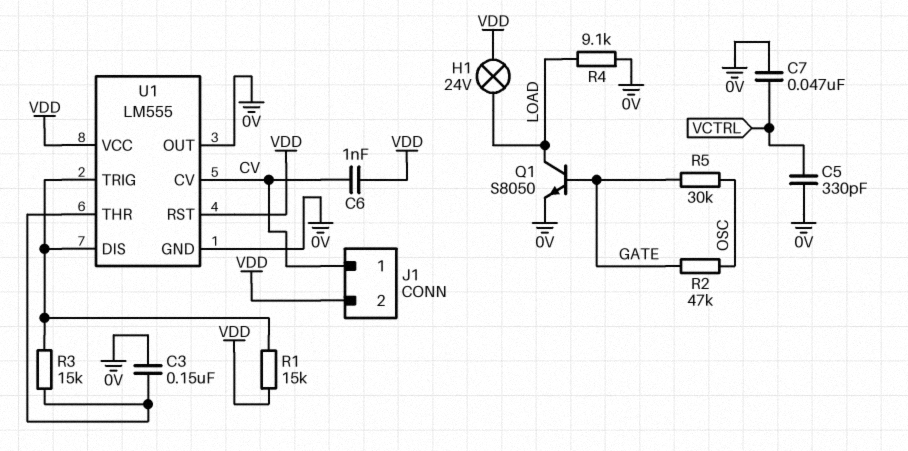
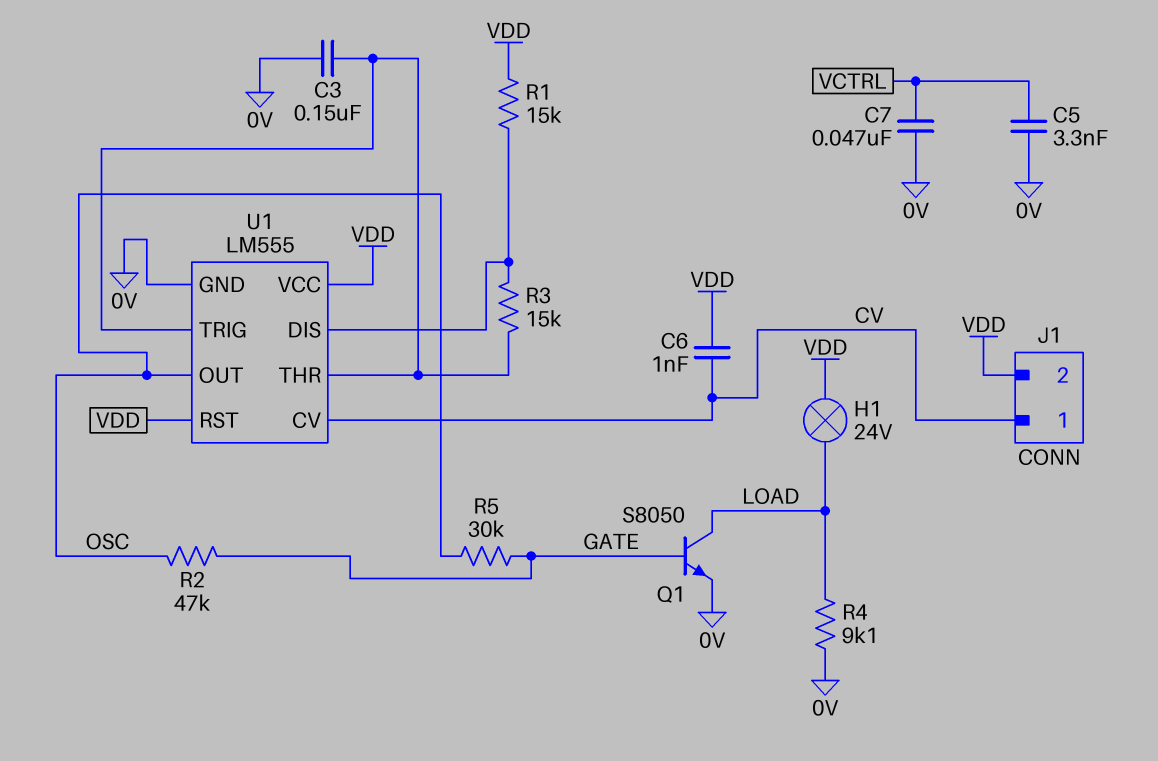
C5: 330pF (0V, VCTRL) -> 3.3nF (0V, VCTRL)
U1 pin OUT: 0V -> OSC
U1 pin TRIG: U1/DIS -> U1/THR

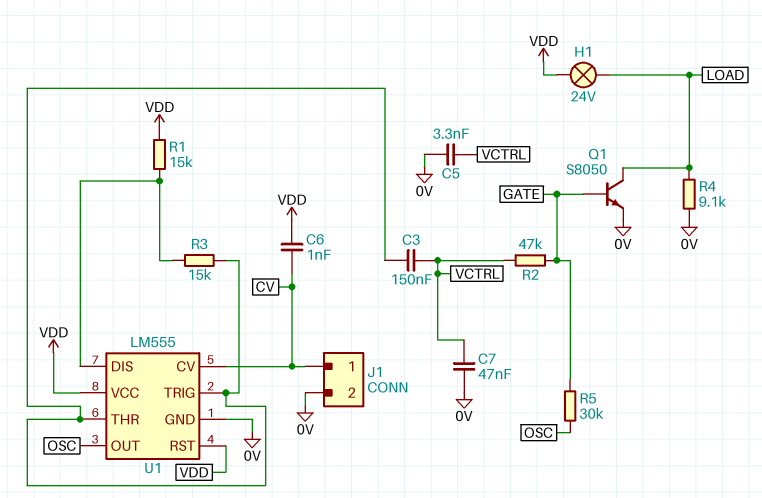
C3: 150nF (0V, U1/THR) -> 150nF (U1/THR, VCTRL)
J1 pin 2: VDD -> 0V
R2: 47k (GATE, OSC) -> 47k (GATE, VCTRL)

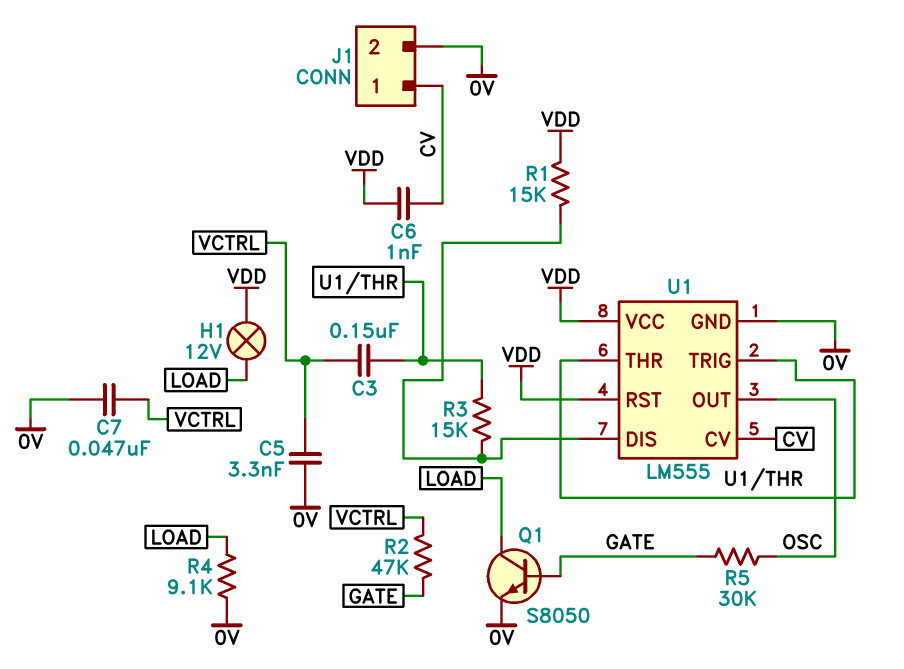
H1: lamp 24V (LOAD, VDD) -> lamp 12V (LOAD, VDD)

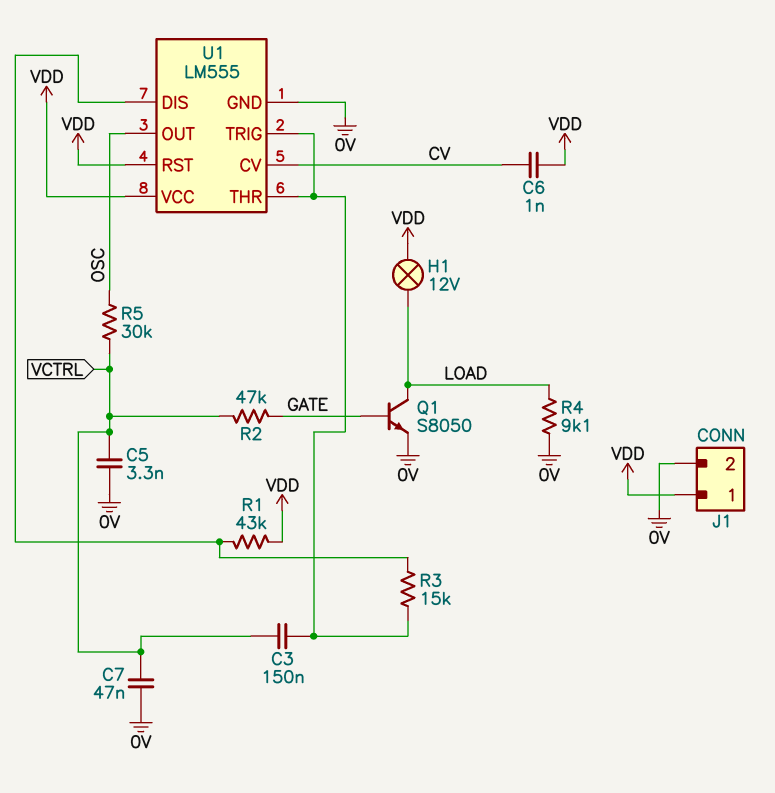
J1 pin 1: CV -> VDD
R1: 15k (U1/DIS, VDD) -> 43k (U1/DIS, VDD)
R5: 30k (GATE, OSC) -> 30k (OSC, VCTRL)

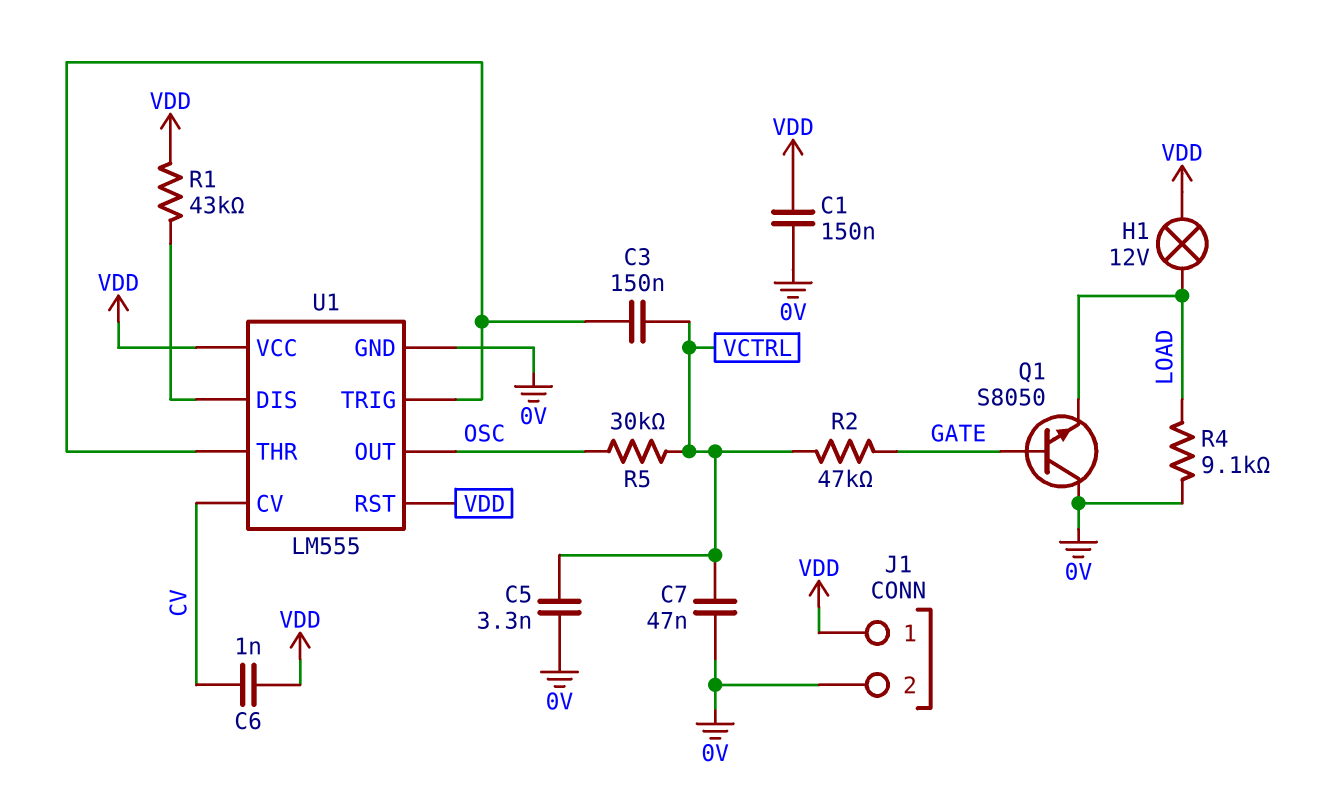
C1: none -> 150nF (0V, VDD)
Q1: NPN S8050 (B GATE, C LOAD, E 0V) -> NPN S8050 (B GATE, C 0V, E LOAD)
R3: 15k (U1/DIS, U1/THR) -> none

